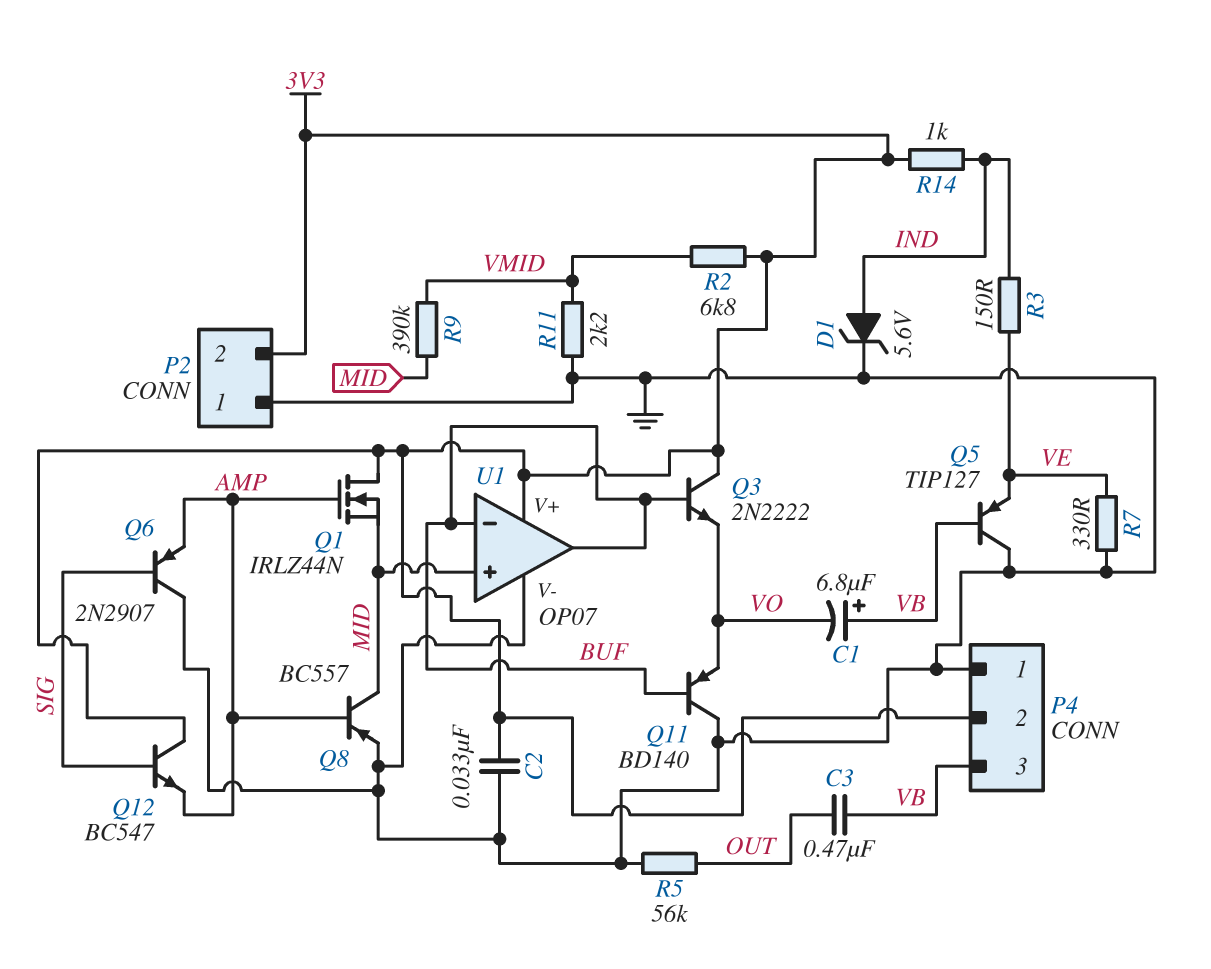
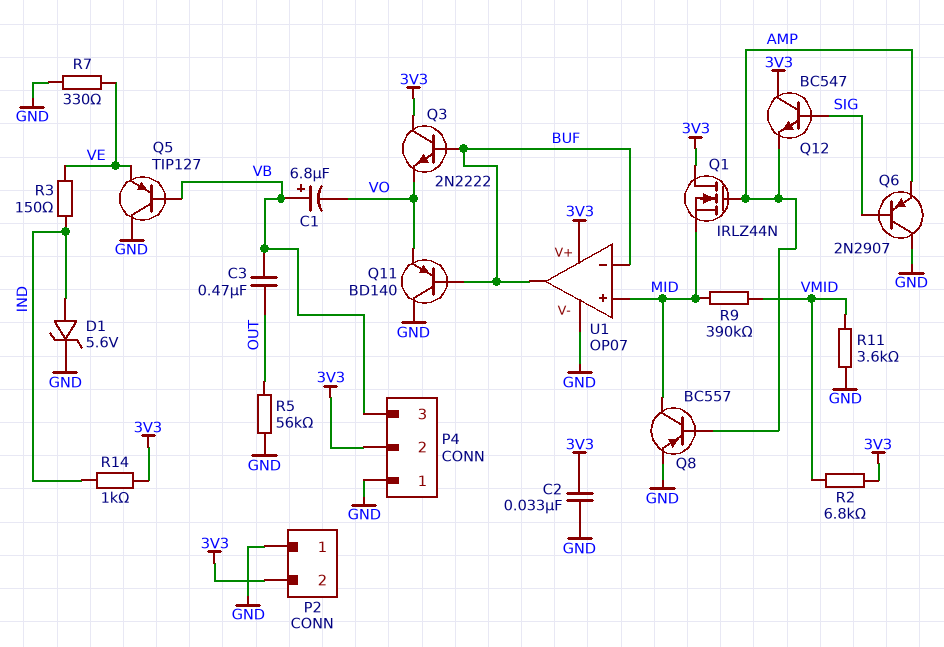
R11: 2.2k (GND, VMID) -> 3.6k (GND, VMID)

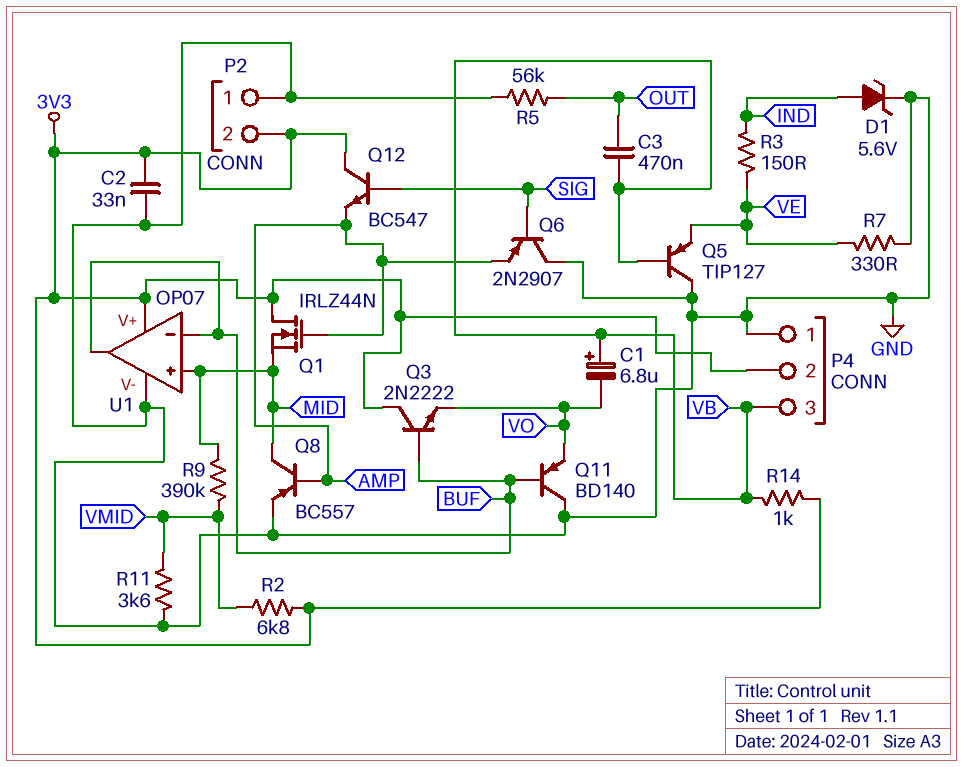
R14: 1k (3V3, IND) -> 1k (3V3, VB)

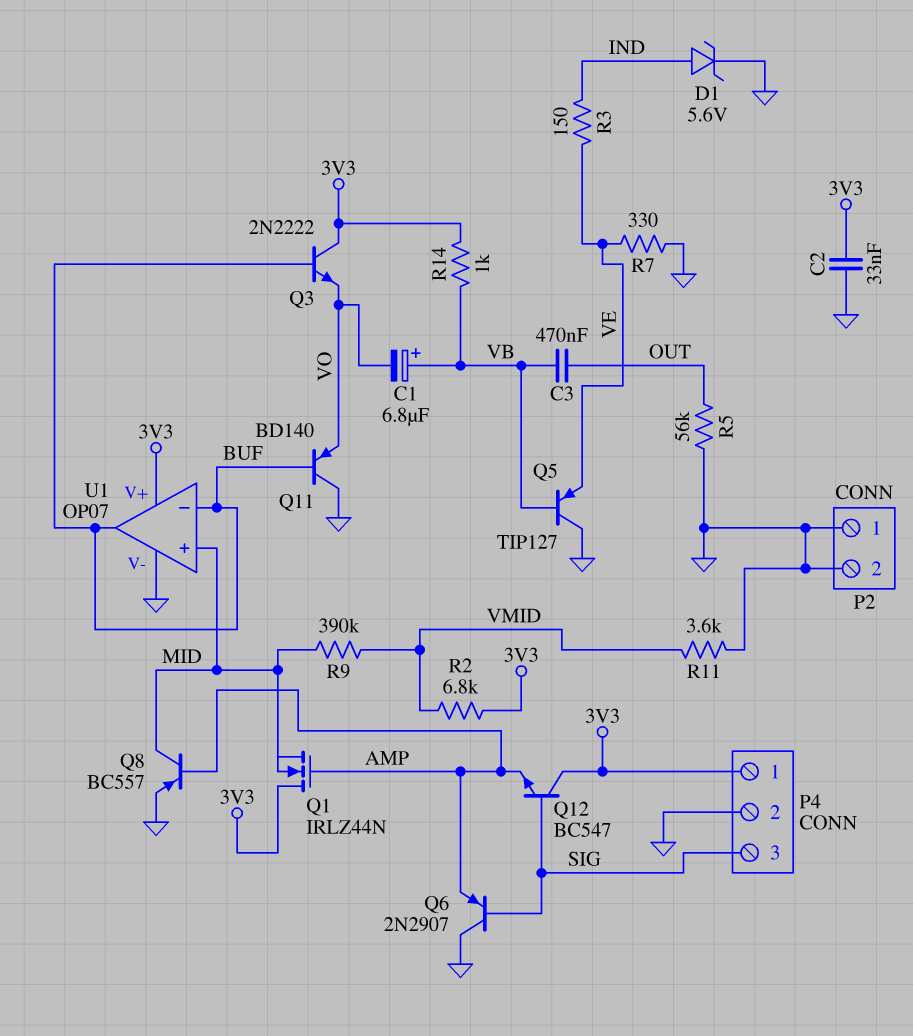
P2 pin 2: 3V3 -> GND
P4 pin 1: GND -> 3V3
P4 pin 2: 3V3 -> GND
P4 pin 3: VB -> SIG

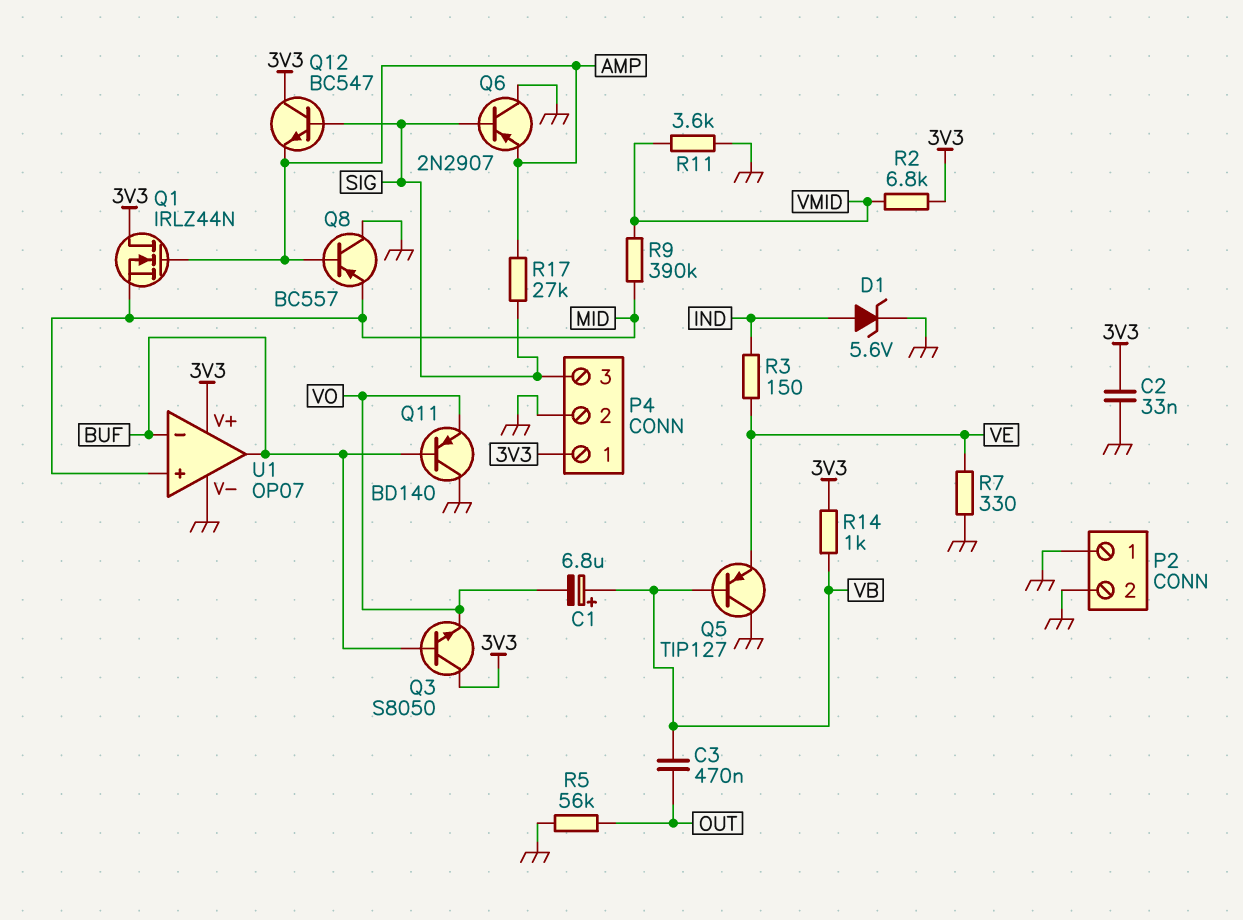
Q3: NPN 2N2222 (B BUF, C 3V3, E VO) -> NPN S8050 (B BUF, C 3V3, E VO)
Q8: PNP BC557 (B AMP, C MID, E GND) -> PNP BC557 (B AMP, C GND, E MID)
R17: none -> 27k (AMP, SIG)

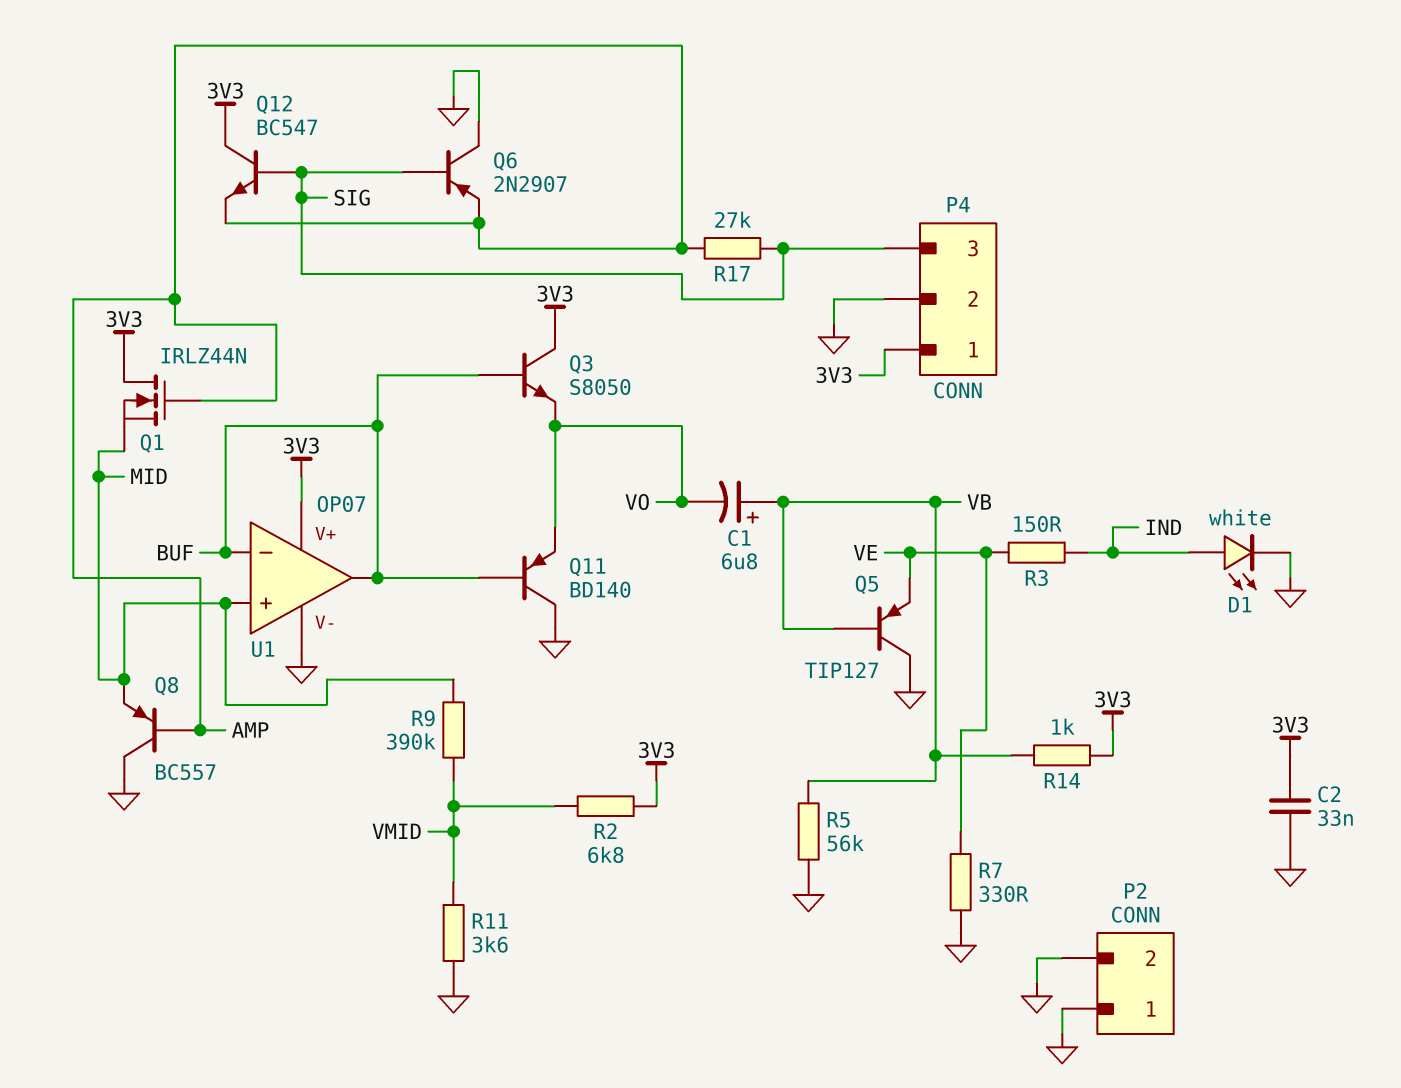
C3: 470nF (OUT, VB) -> none
D1: zener 5.6V (A IND, K GND) -> LED white (A IND, K GND)
R5: 56k (GND, OUT) -> 56k (GND, VB)

